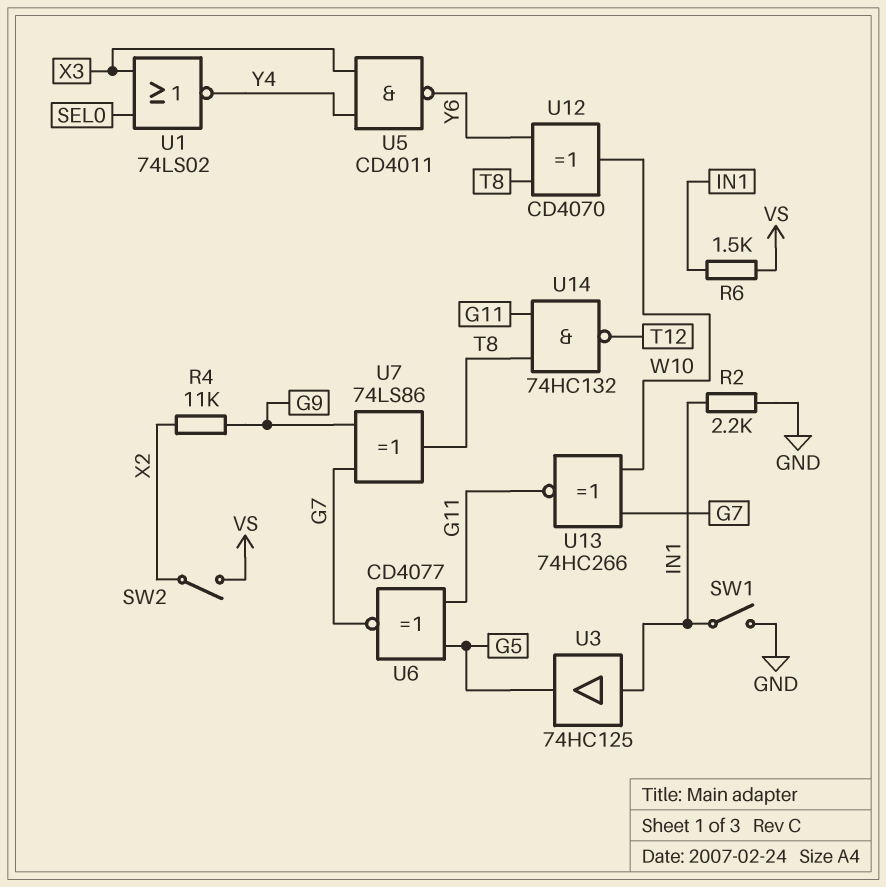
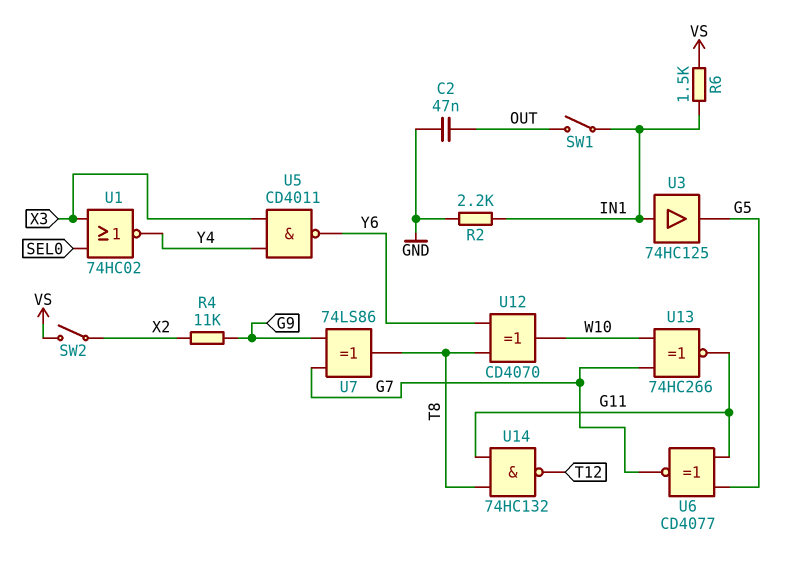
C2: none -> 47nF (GND, OUT)
SW1: switch (GND, IN1) -> switch (IN1, OUT)
U1: NOR 74LS02 (in SEL0, in X3, out Y4) -> NOR 74HC02 (in SEL0, in X3, out Y4)

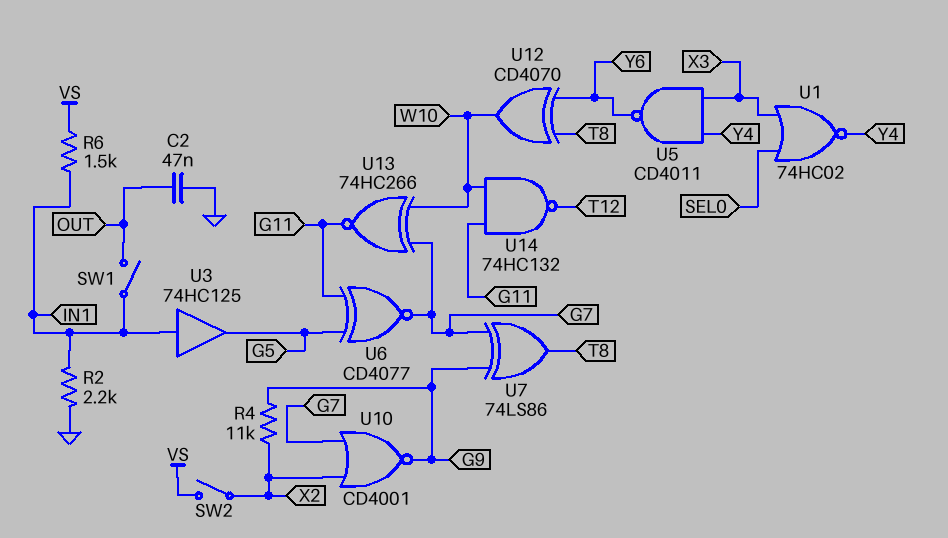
U10: none -> NOR CD4001 (in G7, in X2, out G9)
U14: NAND 74HC132 (in G11, in T8, out T12) -> NAND 74HC132 (in G11, in W10, out T12)

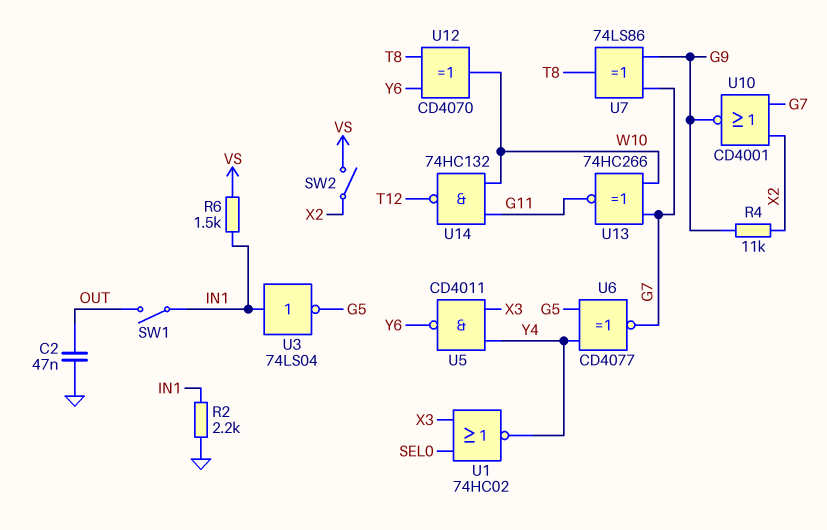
U3: buffer 74HC125 (in IN1, out G5) -> NOT 74LS04 (in IN1, out G5)
U6: XNOR CD4077 (in G5, in G11, out G7) -> XNOR CD4077 (in G5, in Y4, out G7)

